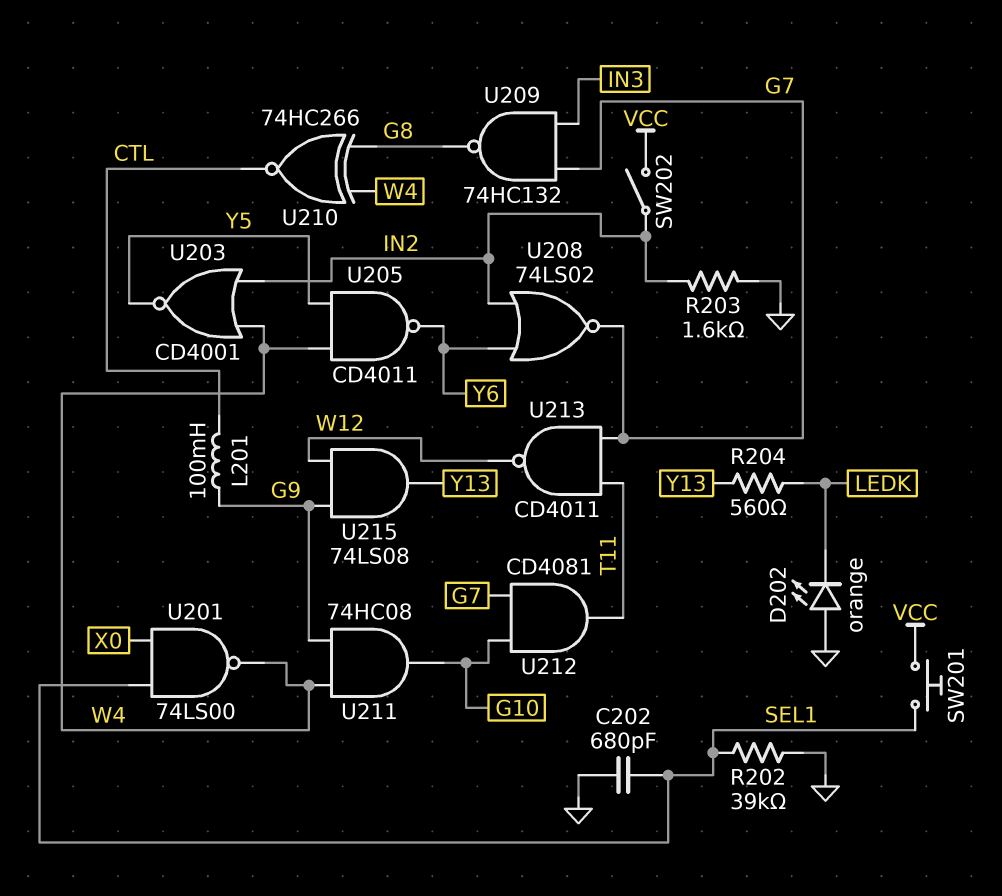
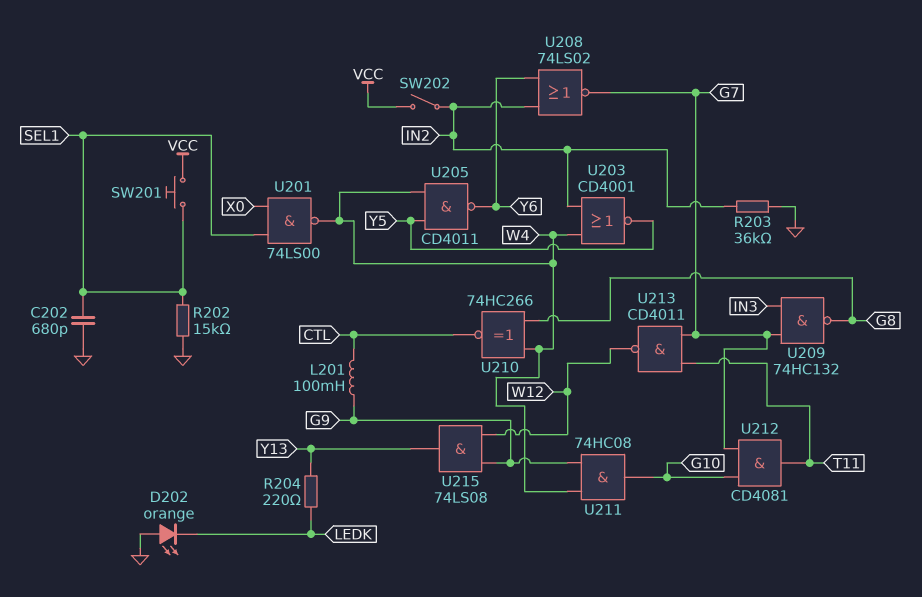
R202: 39k (GND, SEL1) -> 15k (GND, SEL1)
R203: 1.6k (GND, IN2) -> 36k (GND, IN2)
R204: 560 (LEDK, Y13) -> 220 (LEDK, Y13)

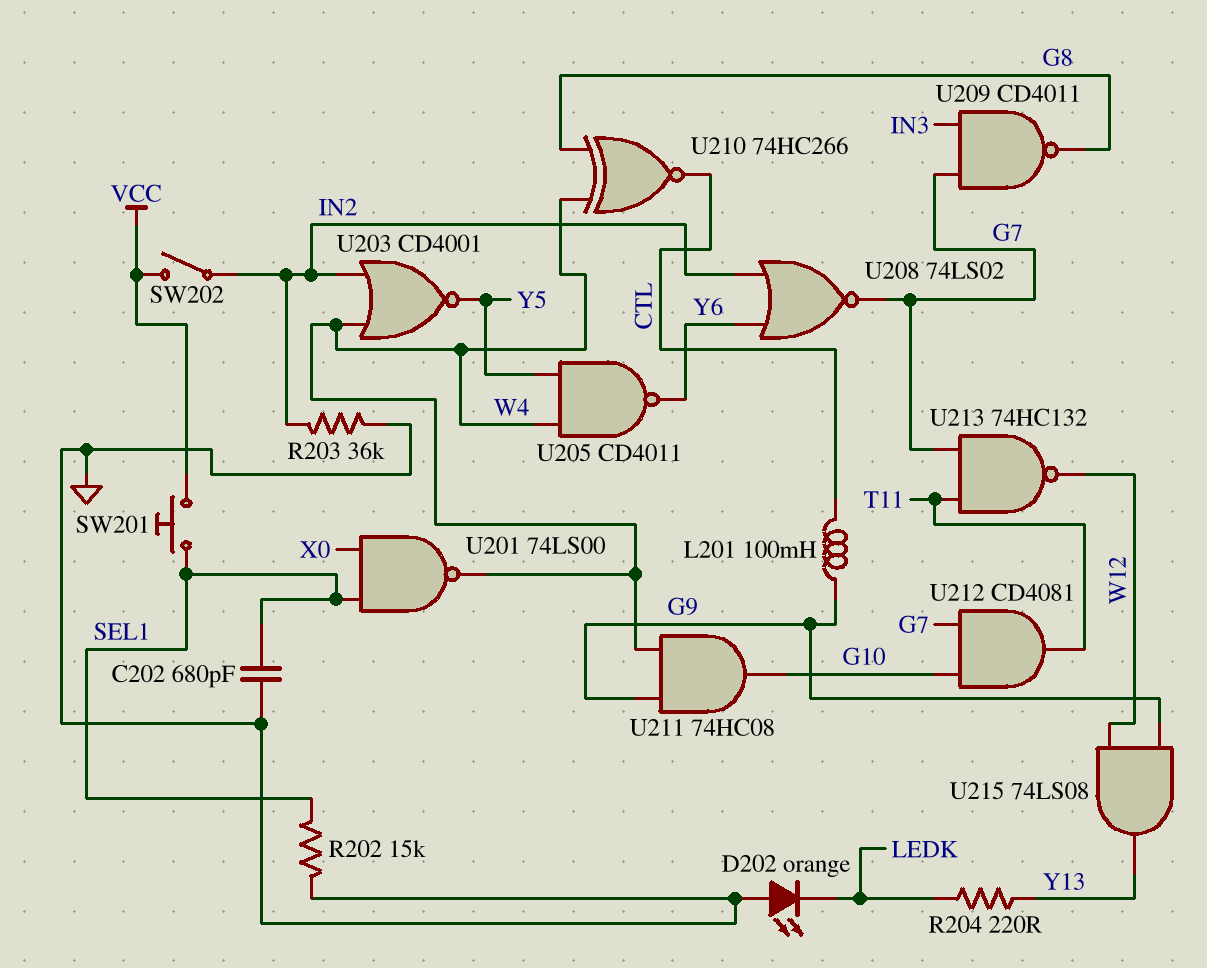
U209: NAND 74HC132 (in G7, in IN3, out G8) -> NAND CD4011 (in G7, in IN3, out G8)
U213: NAND CD4011 (in G7, in T11, out W12) -> NAND 74HC132 (in G7, in T11, out W12)

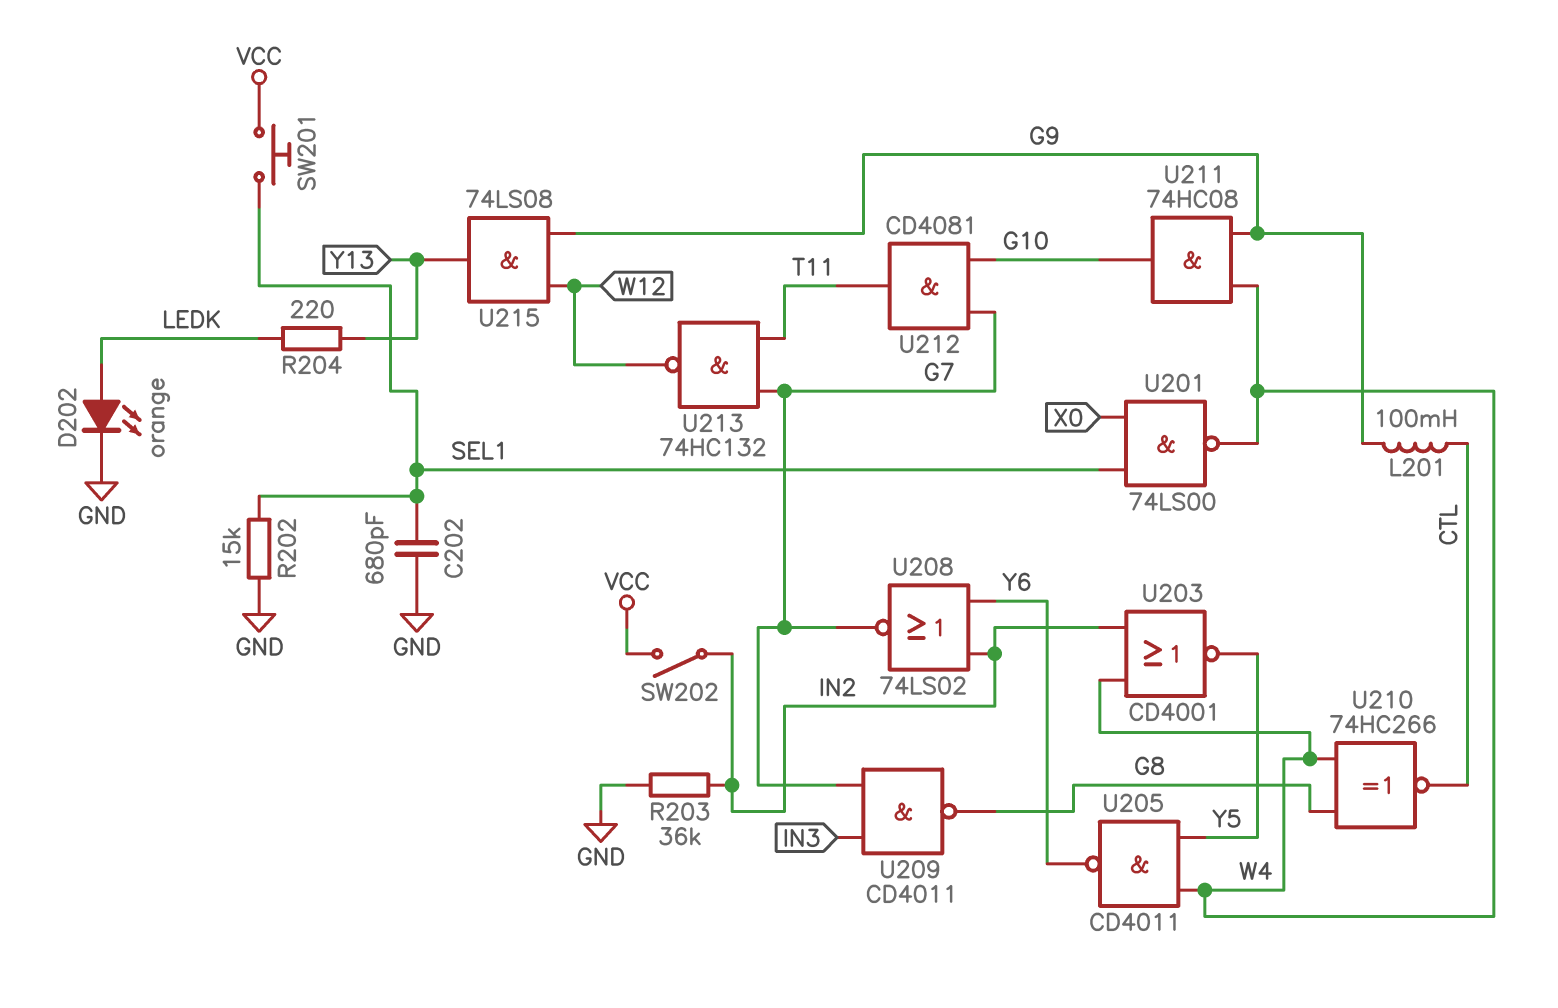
D202: LED orange (A GND, K LEDK) -> LED orange (A LEDK, K GND)

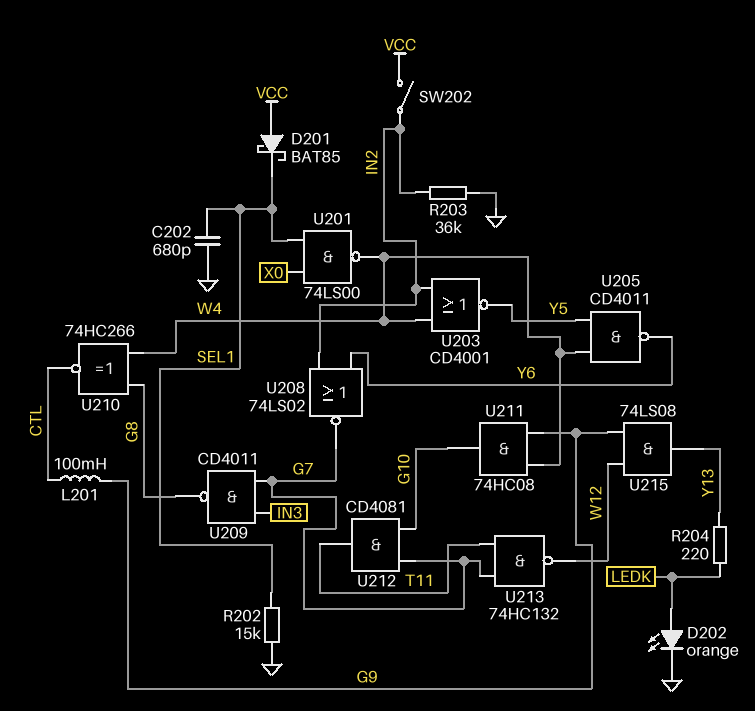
D201: none -> schottky BAT85 (A VCC, K SEL1)
SW201: button (SEL1, VCC) -> none

